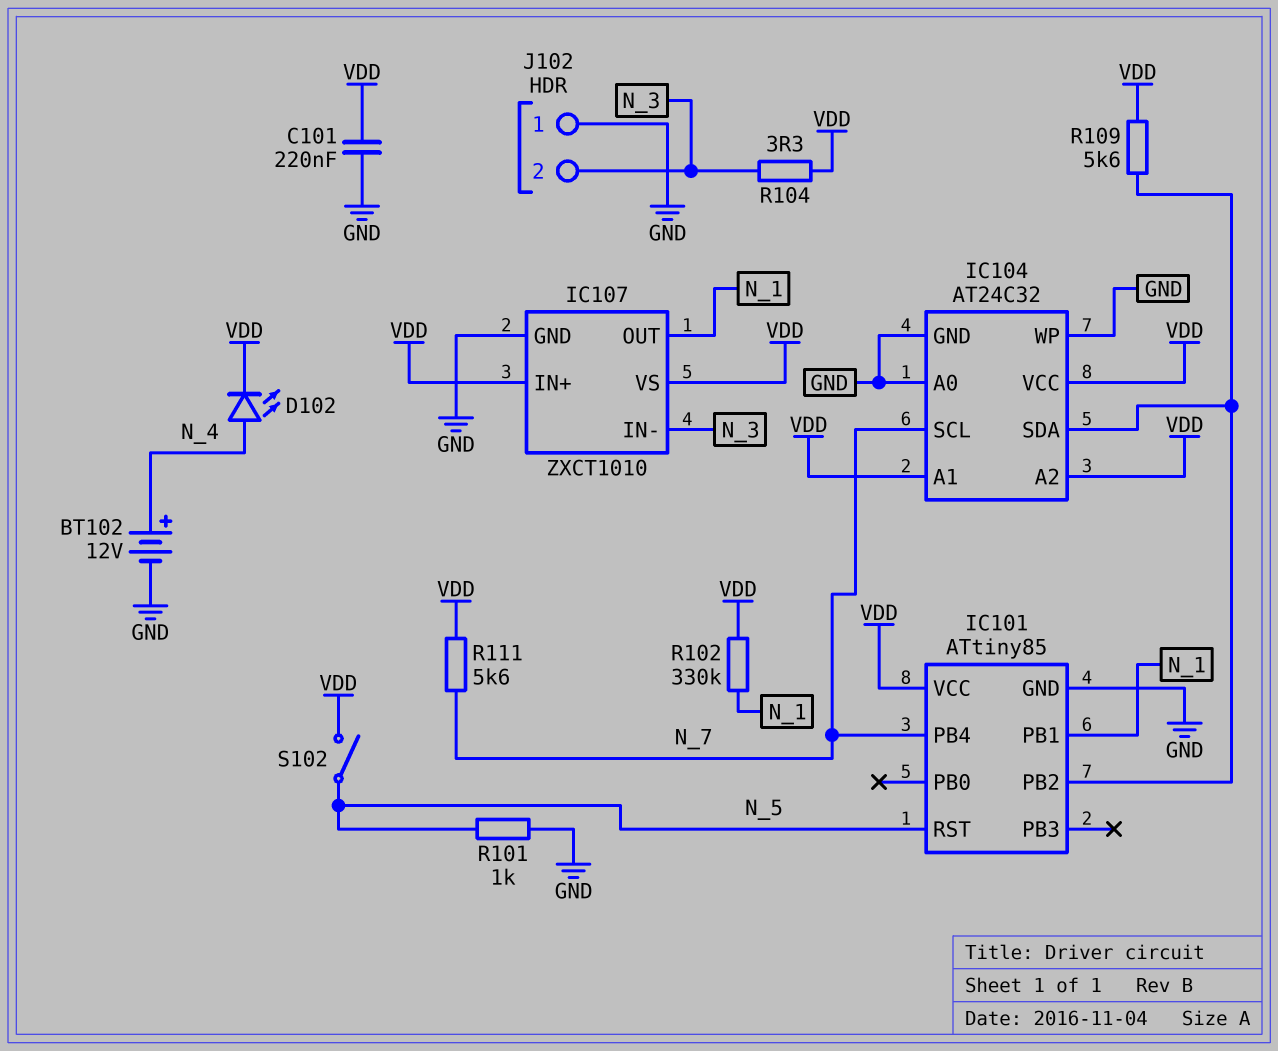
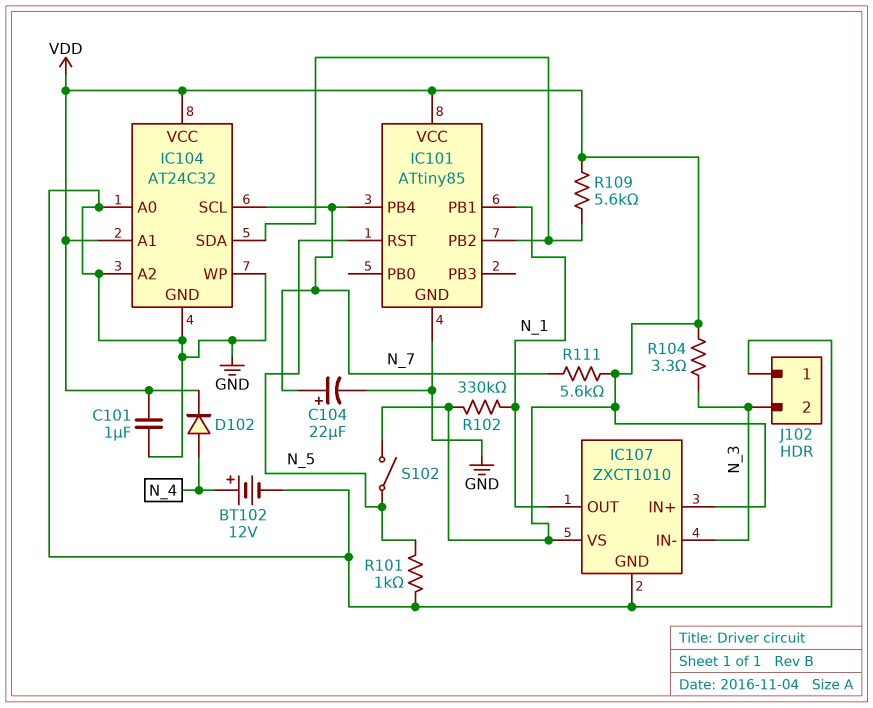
C101: 220nF (GND, VDD) -> 1uF (GND, VDD)
C104: none -> 22uF (plus N_7, minus GND)
D102: LED (A N_4, K VDD) -> diode (A N_4, K VDD)
IC104 pin A2: VDD -> GND

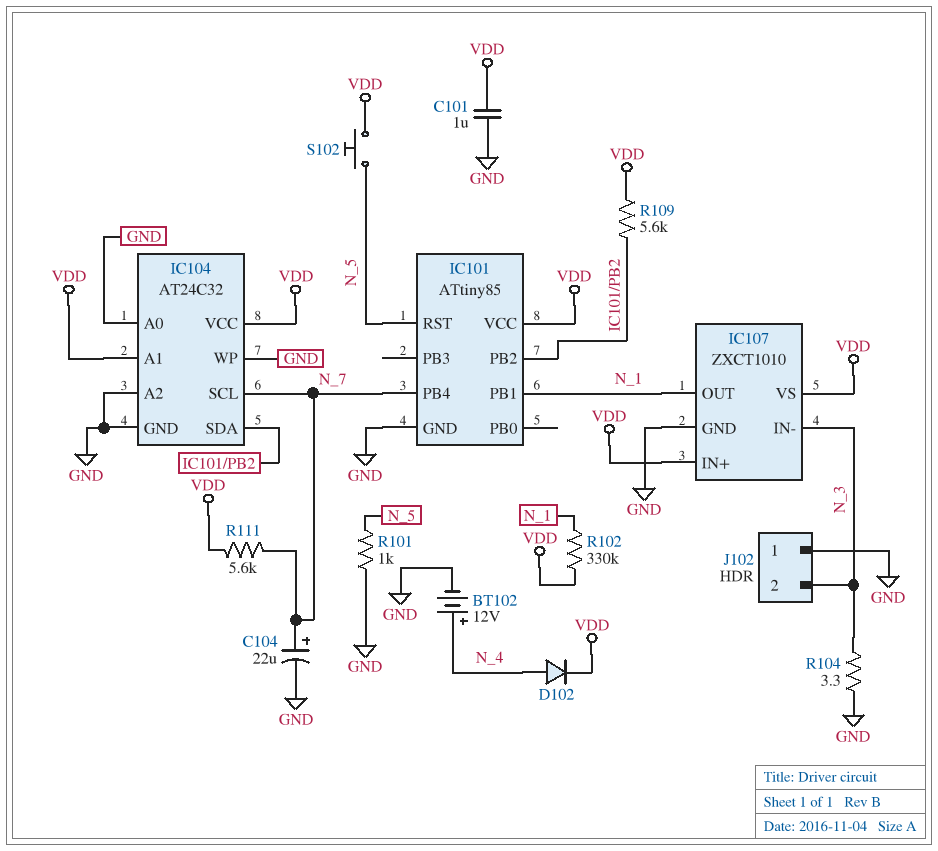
R104: 3.3 (N_3, VDD) -> 3.3 (GND, N_3)
S102: switch (N_5, VDD) -> button (N_5, VDD)

